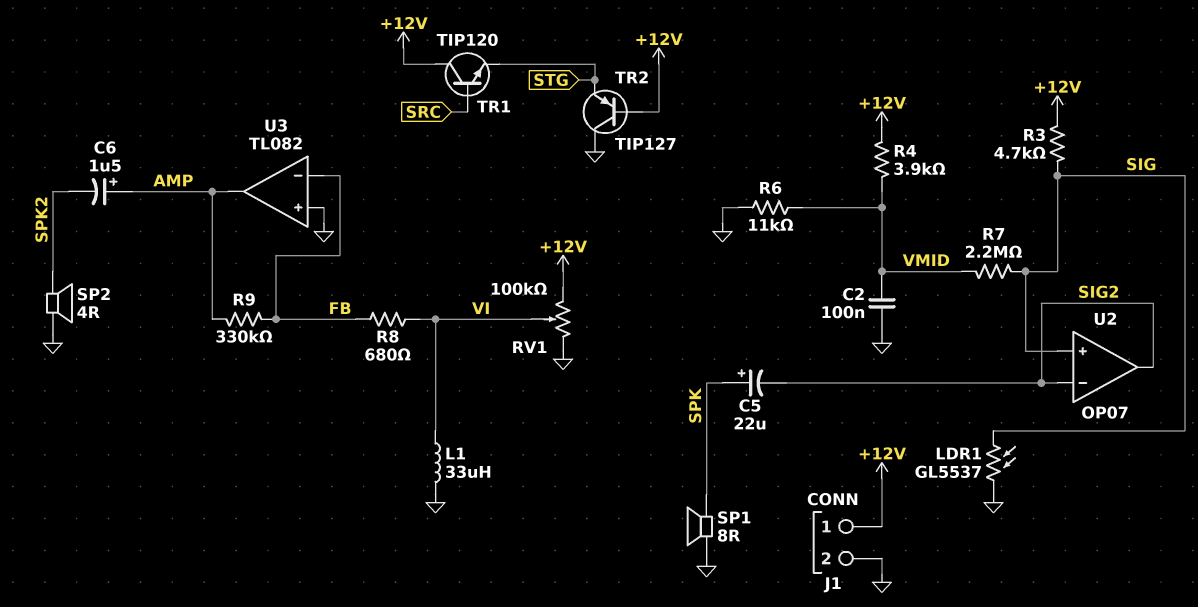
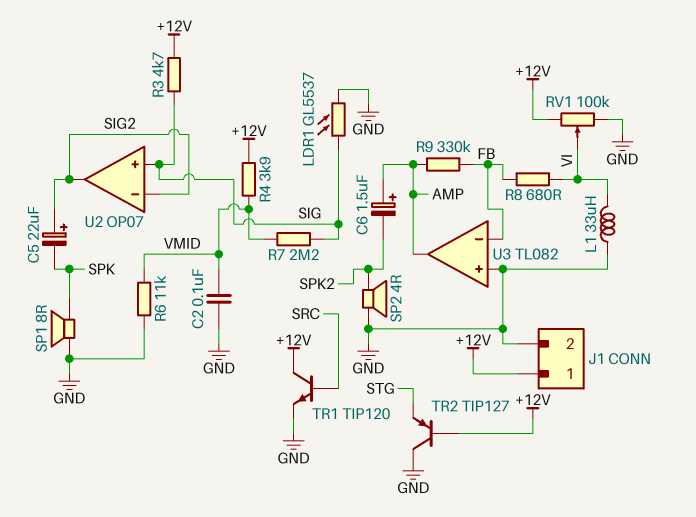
C5: 22uF (plus SPK, minus SIG2) -> 22uF (plus SIG2, minus SPK)
TR1: NPN TIP120 (B SRC, C +12V, E STG) -> NPN TIP120 (B SRC, C +12V, E GND)

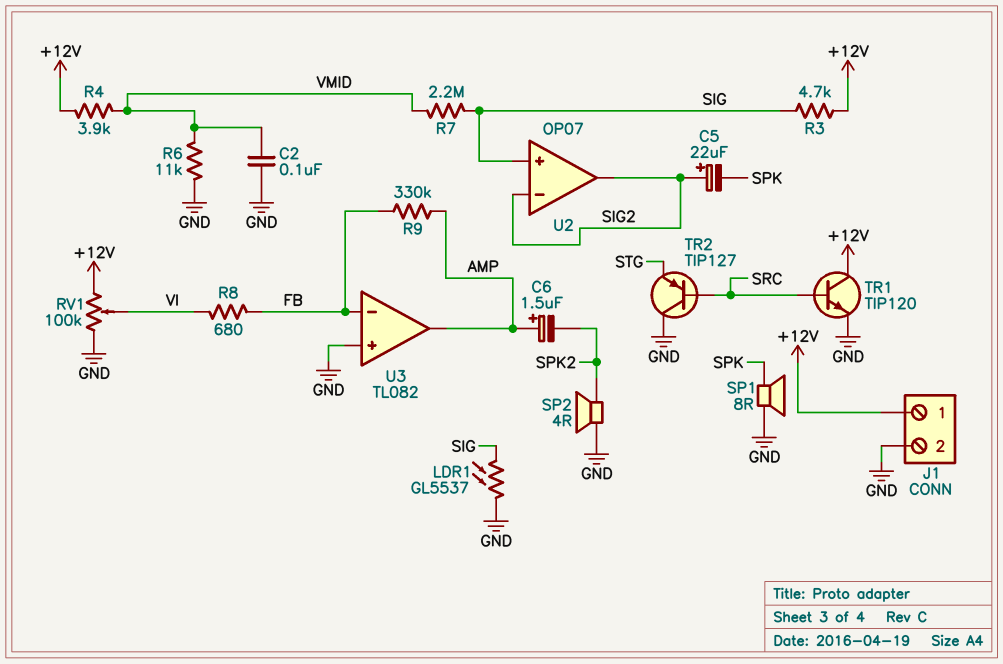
L1: 33uH (GND, VI) -> none
TR2: PNP TIP127 (B +12V, C GND, E STG) -> PNP TIP127 (B SRC, C GND, E STG)

